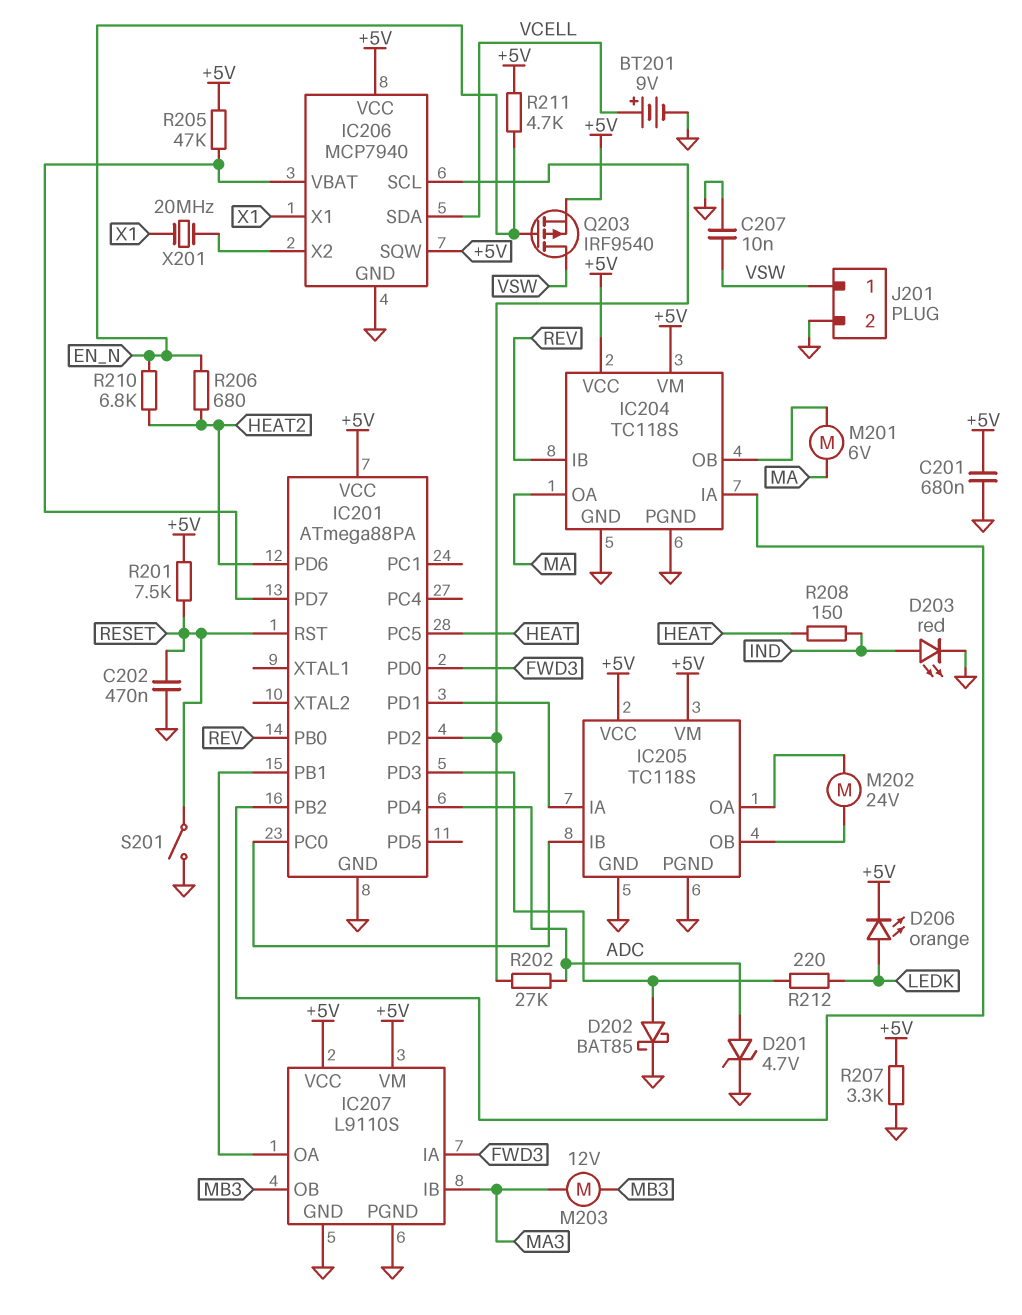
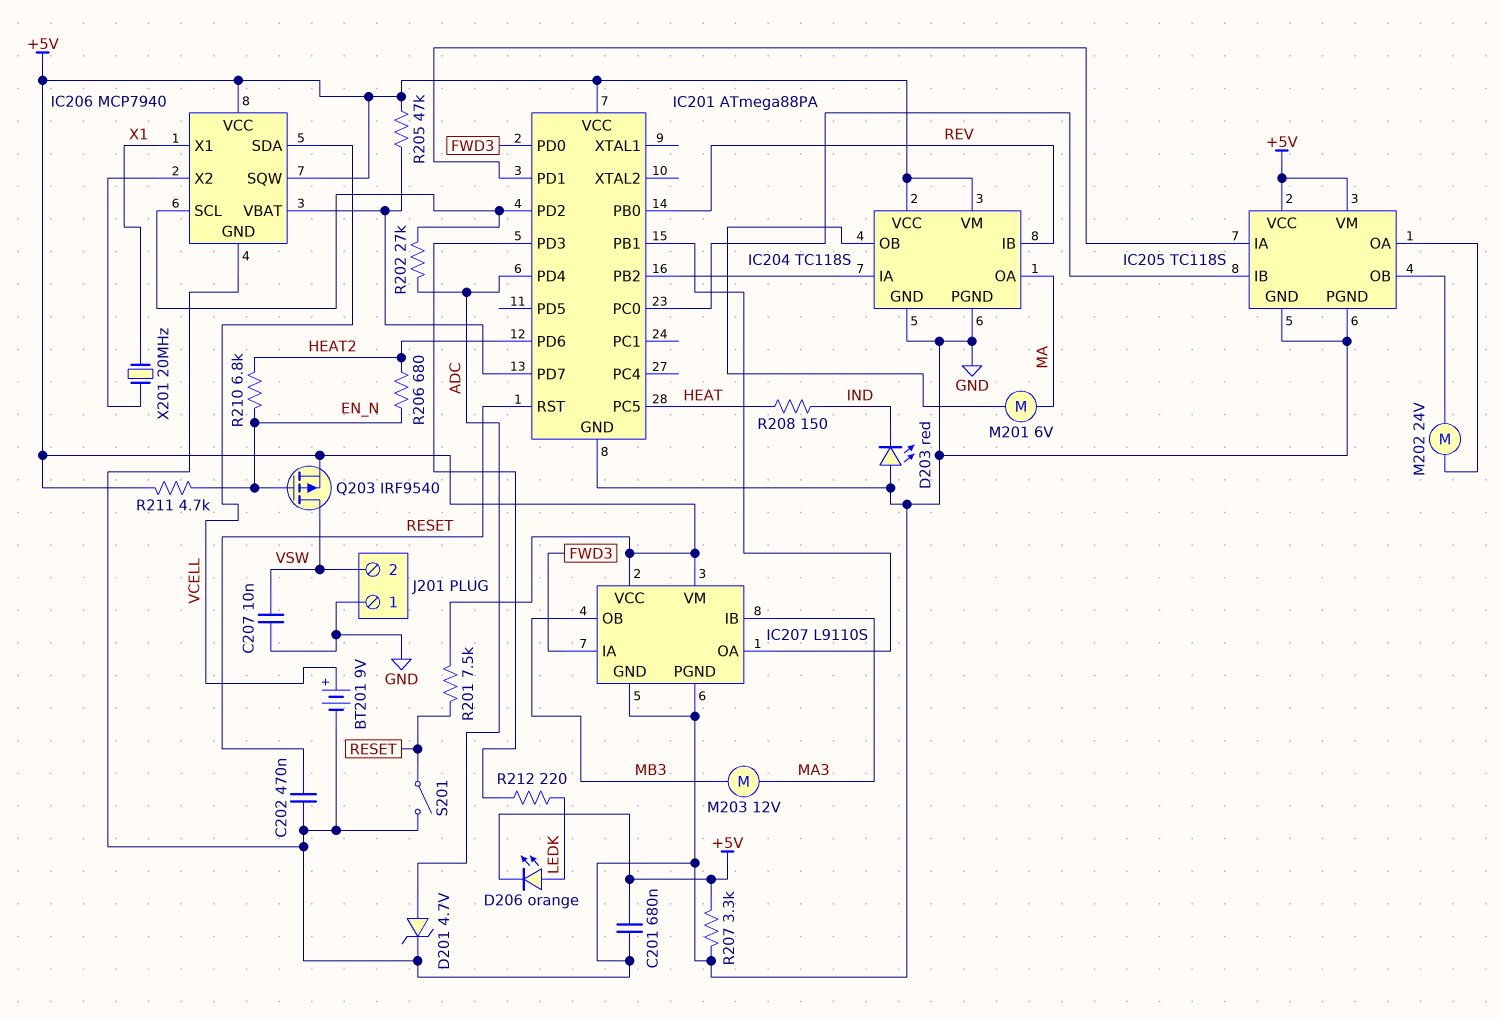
D202: schottky BAT85 (A IC201/PD3, K GND) -> none
D203: LED red (A IND, K GND) -> LED red (A GND, K IND)
J201 pin 1: VSW -> GND
J201 pin 2: GND -> VSW

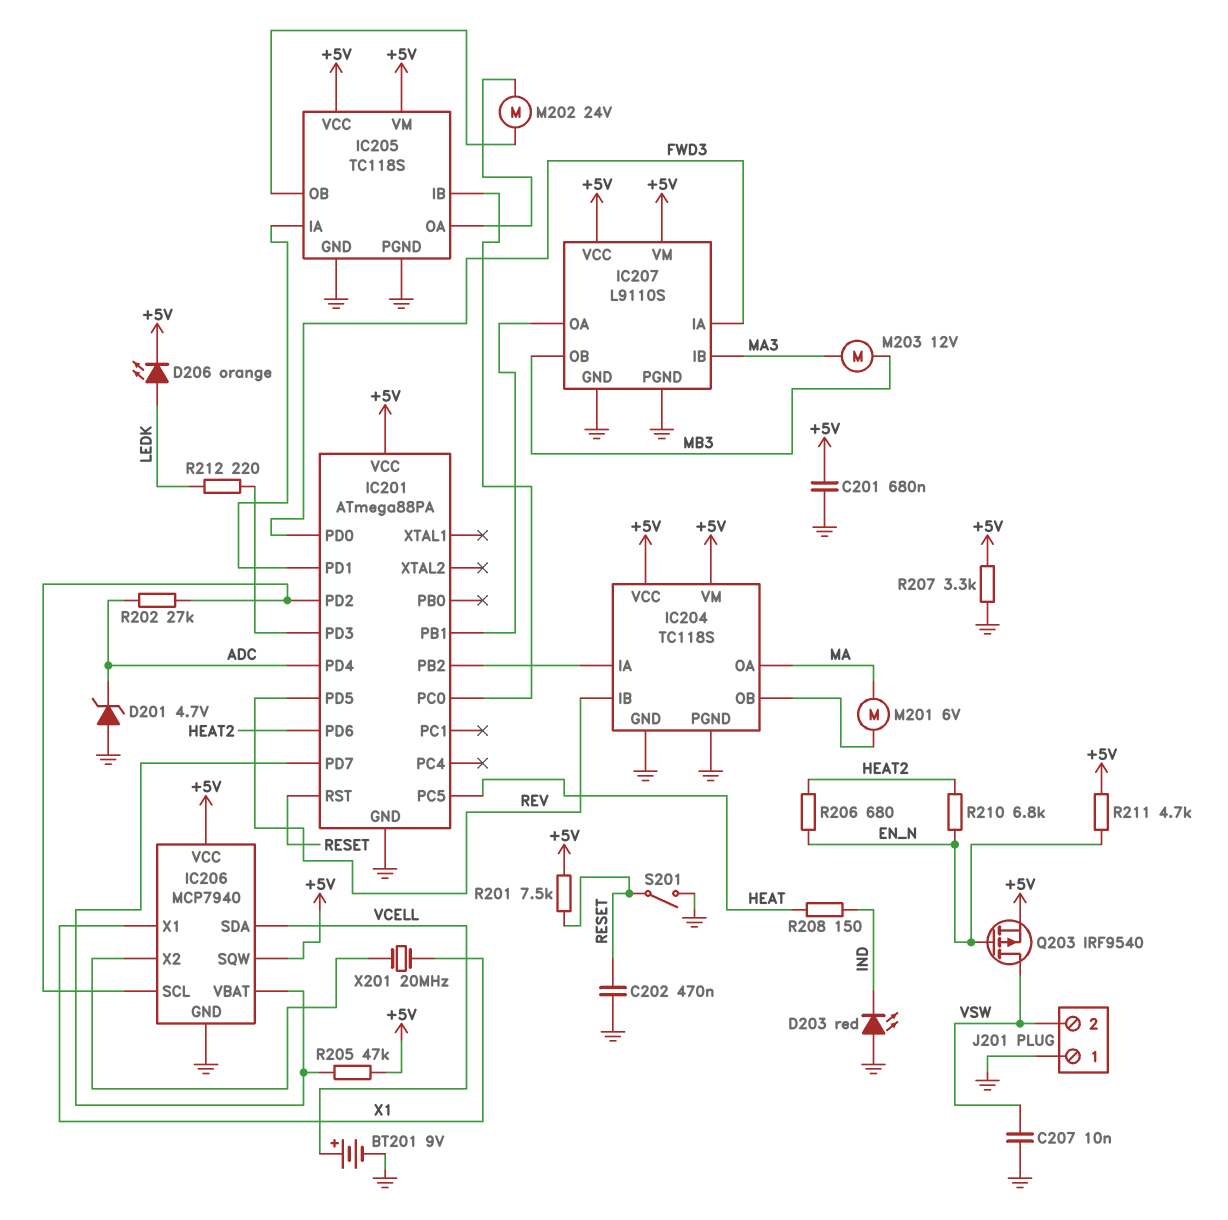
D201: zener 4.7V (A ADC, K GND) -> zener 4.7V (A GND, K ADC)
IC201 pin PB0: REV -> none
IC201 pin PD5: none -> REV

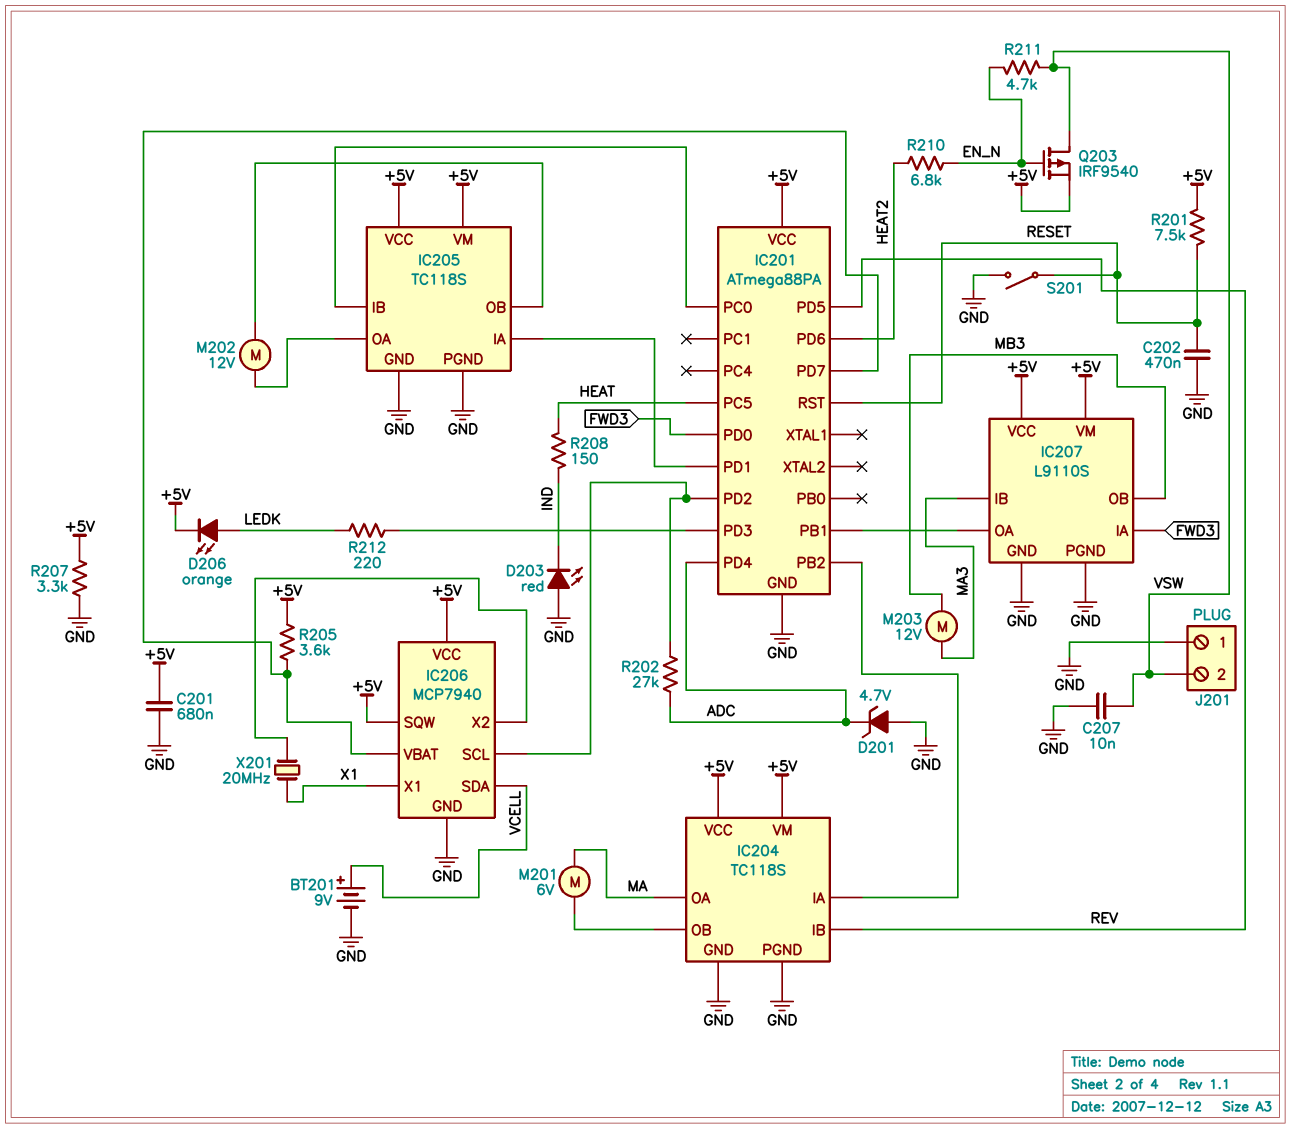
M202: motor 24V (IC205/OA, IC205/OB) -> motor 12V (IC205/OA, IC205/OB)
R205: 47k (+5V, IC201/PD7) -> 3.6k (+5V, IC201/PD7)
R206: 680 (EN_N, HEAT2) -> none
R211: 4.7k (+5V, EN_N) -> 4.7k (EN_N, VSW)

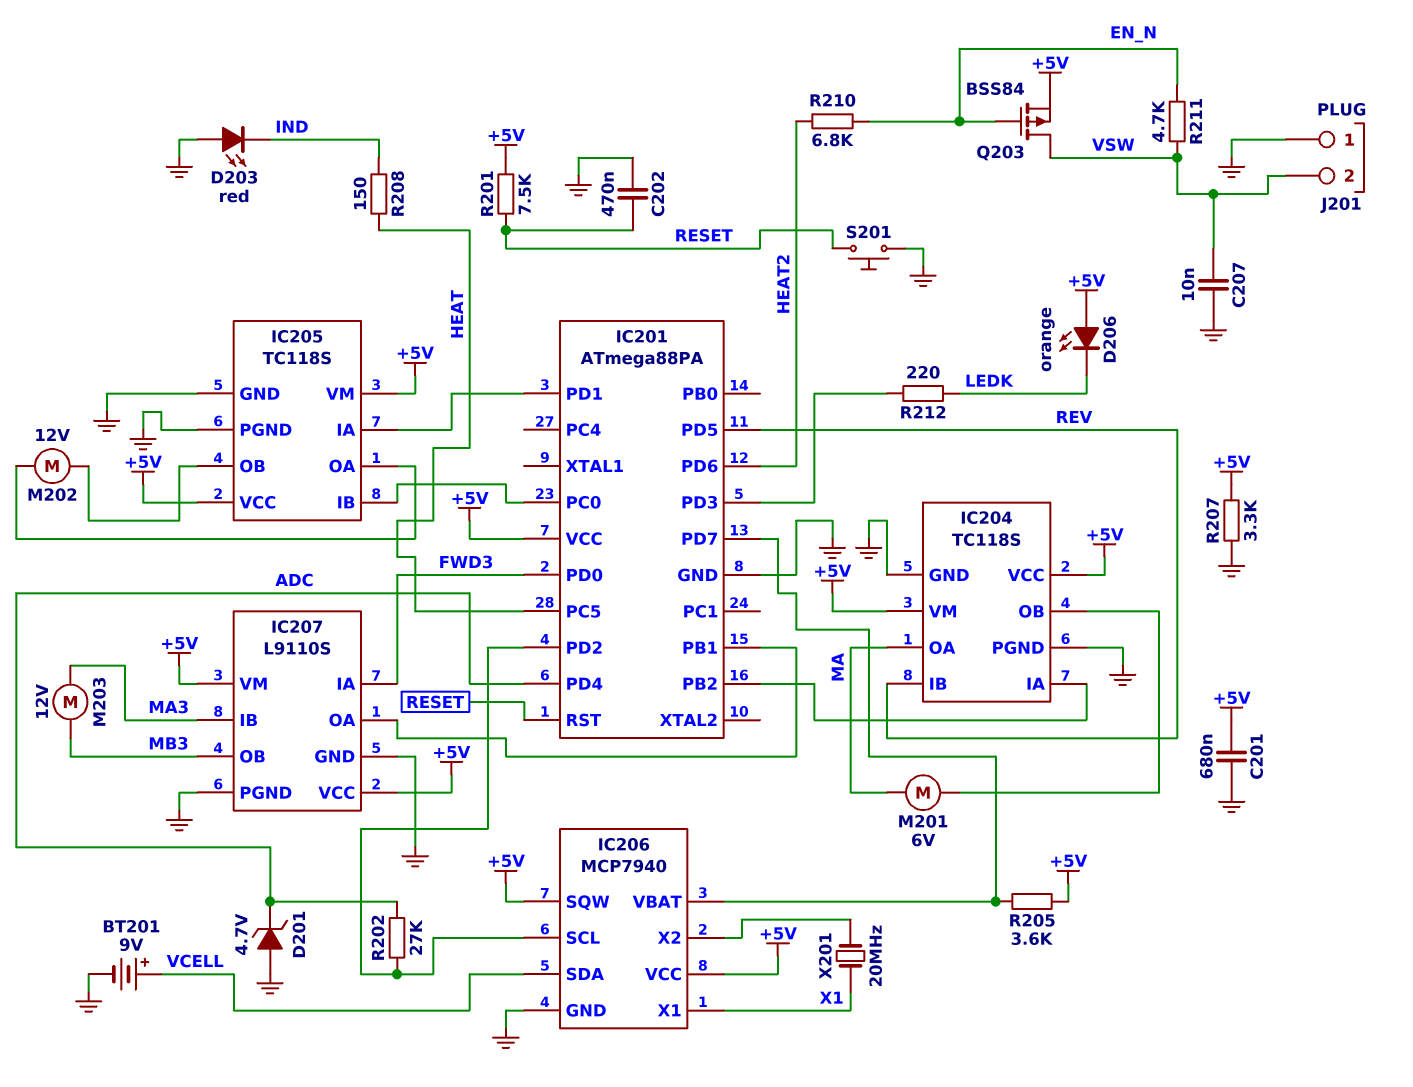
D206: LED orange (A LEDK, K +5V) -> LED orange (A +5V, K LEDK)
Q203: PMOS IRF9540 (G EN_N, D VSW, S +5V) -> PMOS BSS84 (G EN_N, D VSW, S +5V)
S201: switch (GND, RESET) -> button (GND, RESET)

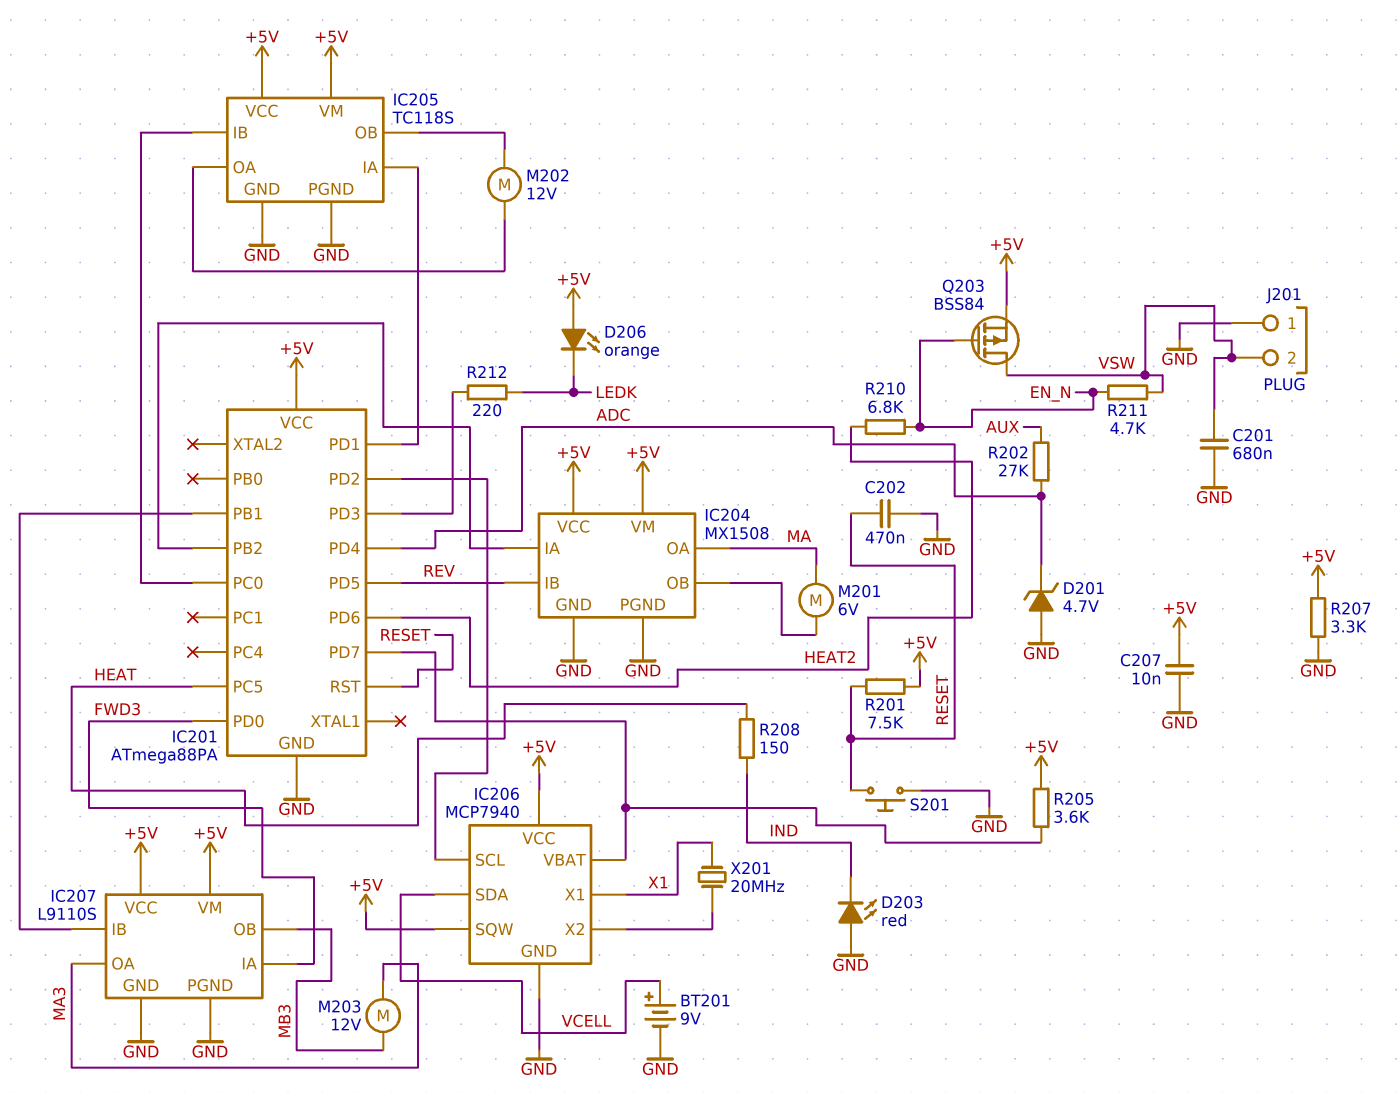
C201: 680nF (+5V, GND) -> 680nF (GND, VSW)
C207: 10nF (GND, VSW) -> 10nF (+5V, GND)
IC204: TC118S -> MX1508
IC207 pin IB: MA3 -> IC201/PB1
IC207 pin OA: IC201/PB1 -> MA3
R202: 27k (ADC, IC201/PD2) -> 27k (ADC, AUX)

